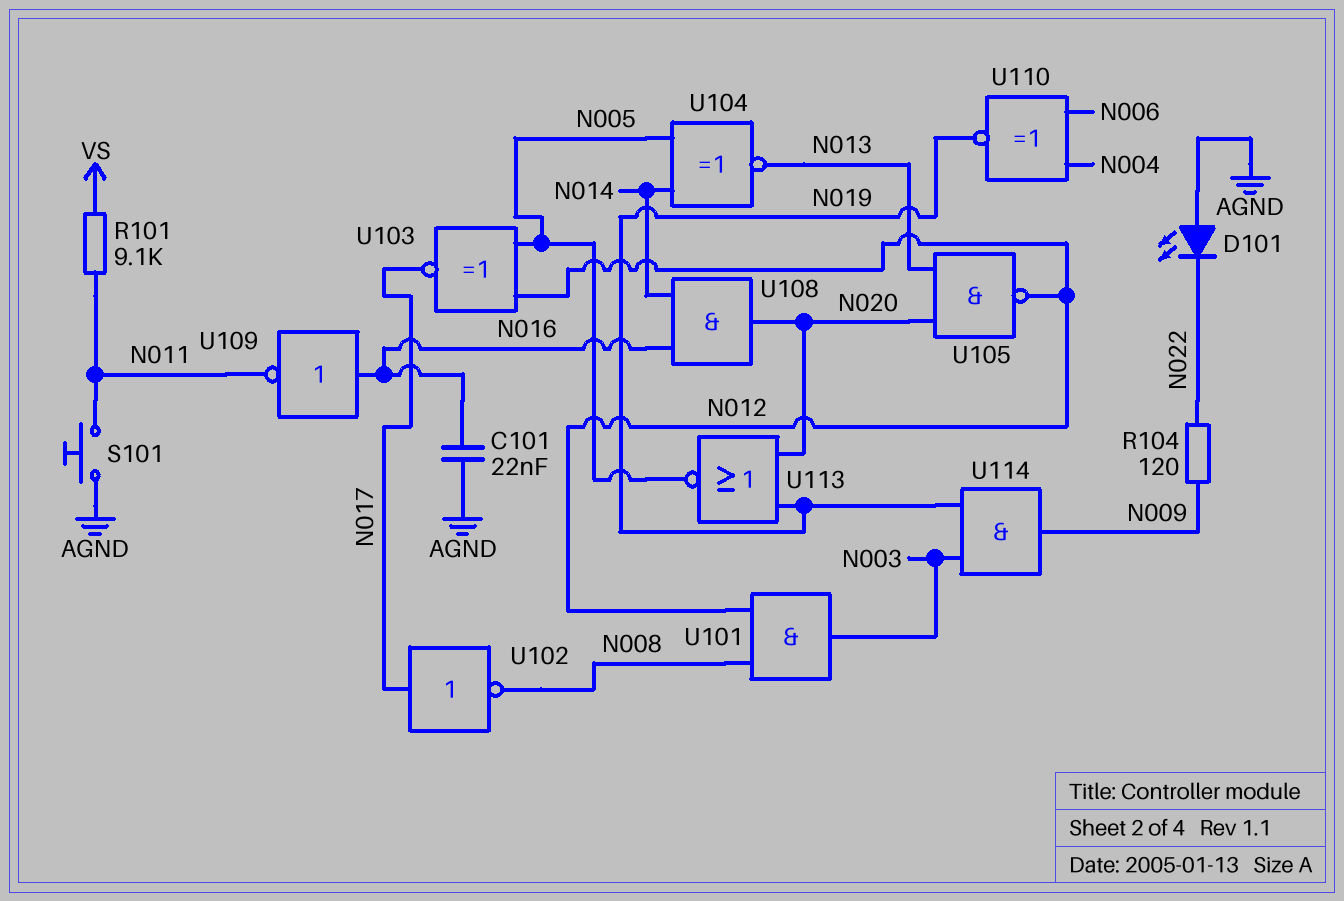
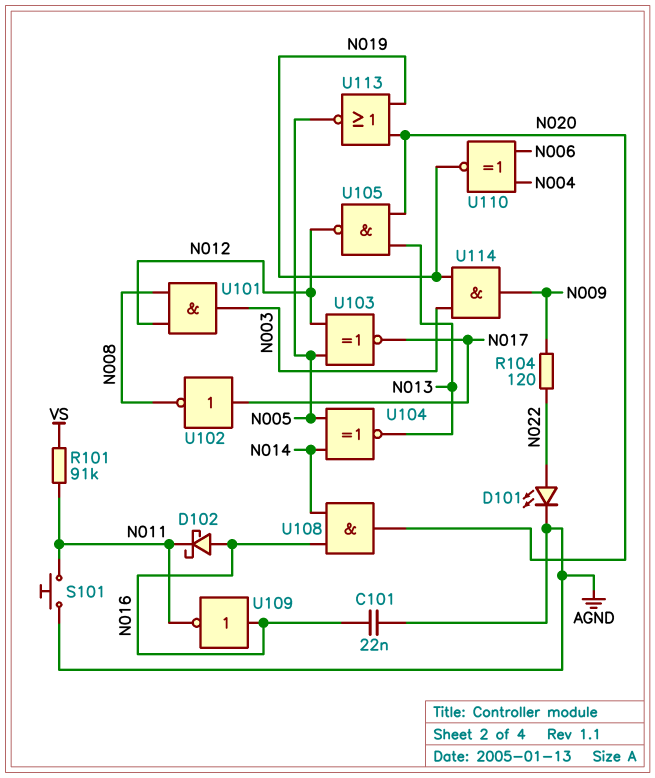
D101: LED (A AGND, K N022) -> LED (A N022, K AGND)
D102: none -> schottky (A N016, K N011)
R101: 9.1k (N011, VS) -> 91k (N011, VS)

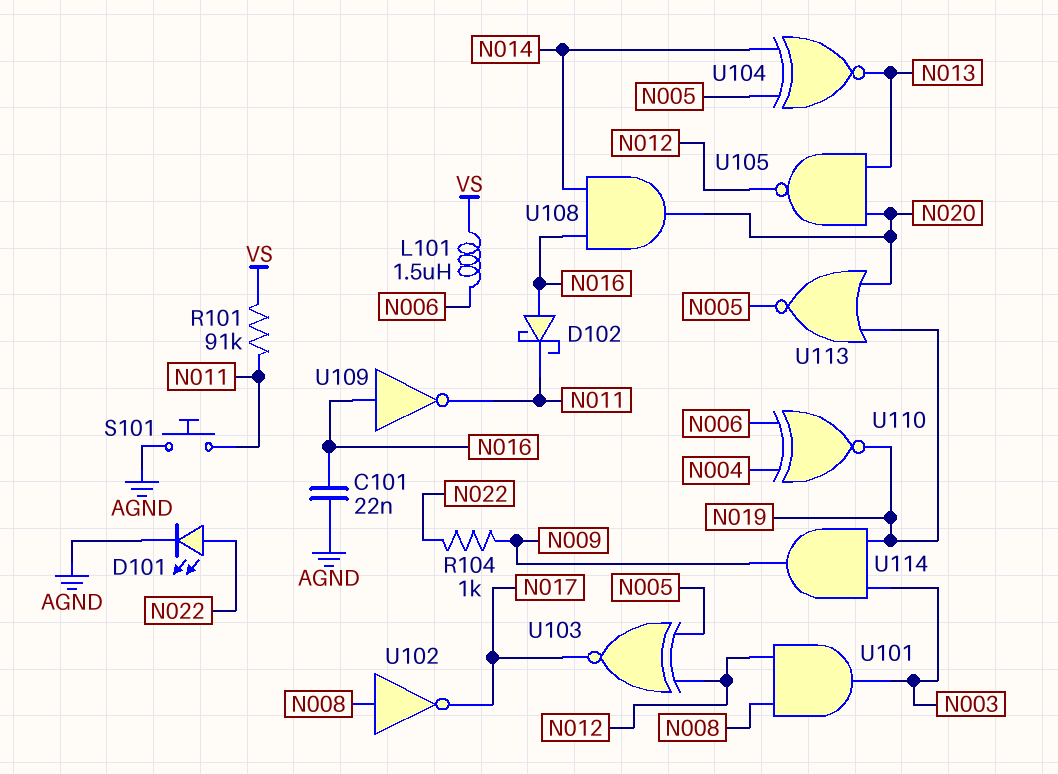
L101: none -> 1.5uH (N006, VS)
R104: 120 (N009, N022) -> 1k (N009, N022)
U102: NOT (in N017, out N008) -> NOT (in N008, out N017)

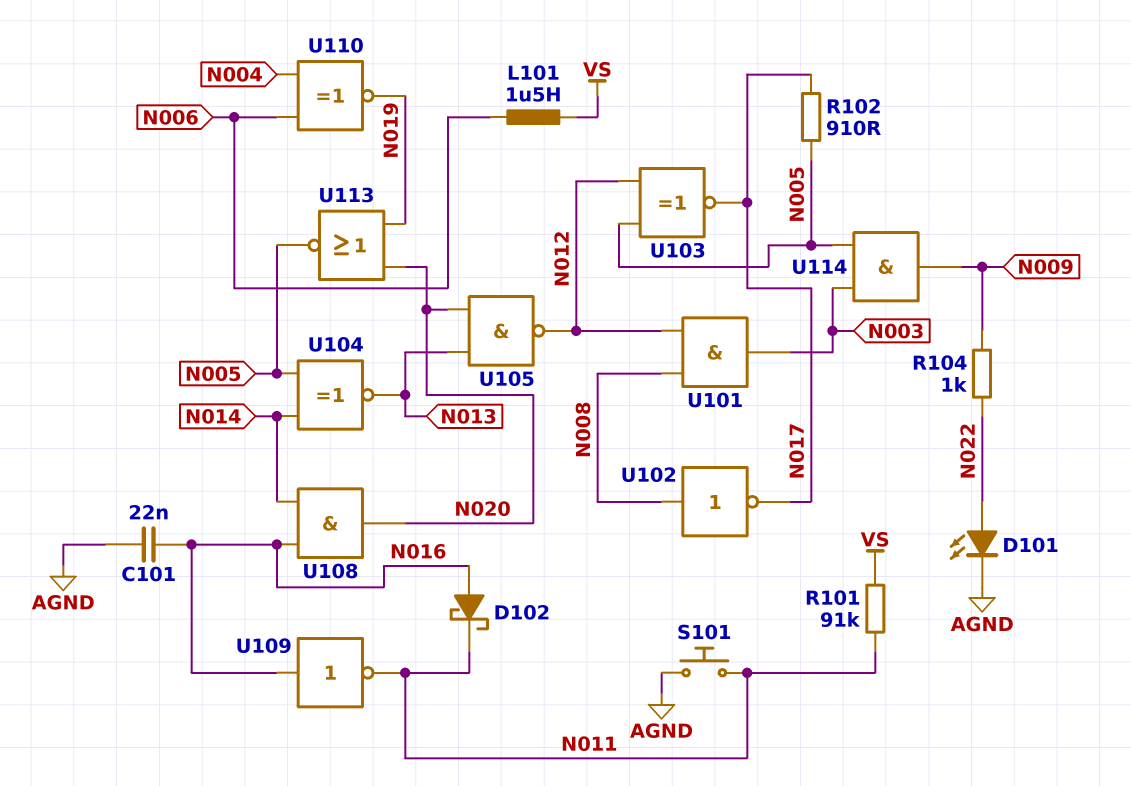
R102: none -> 910 (N005, N017)
U114: AND (in N003, in N019, out N009) -> AND (in N003, in N005, out N009)

